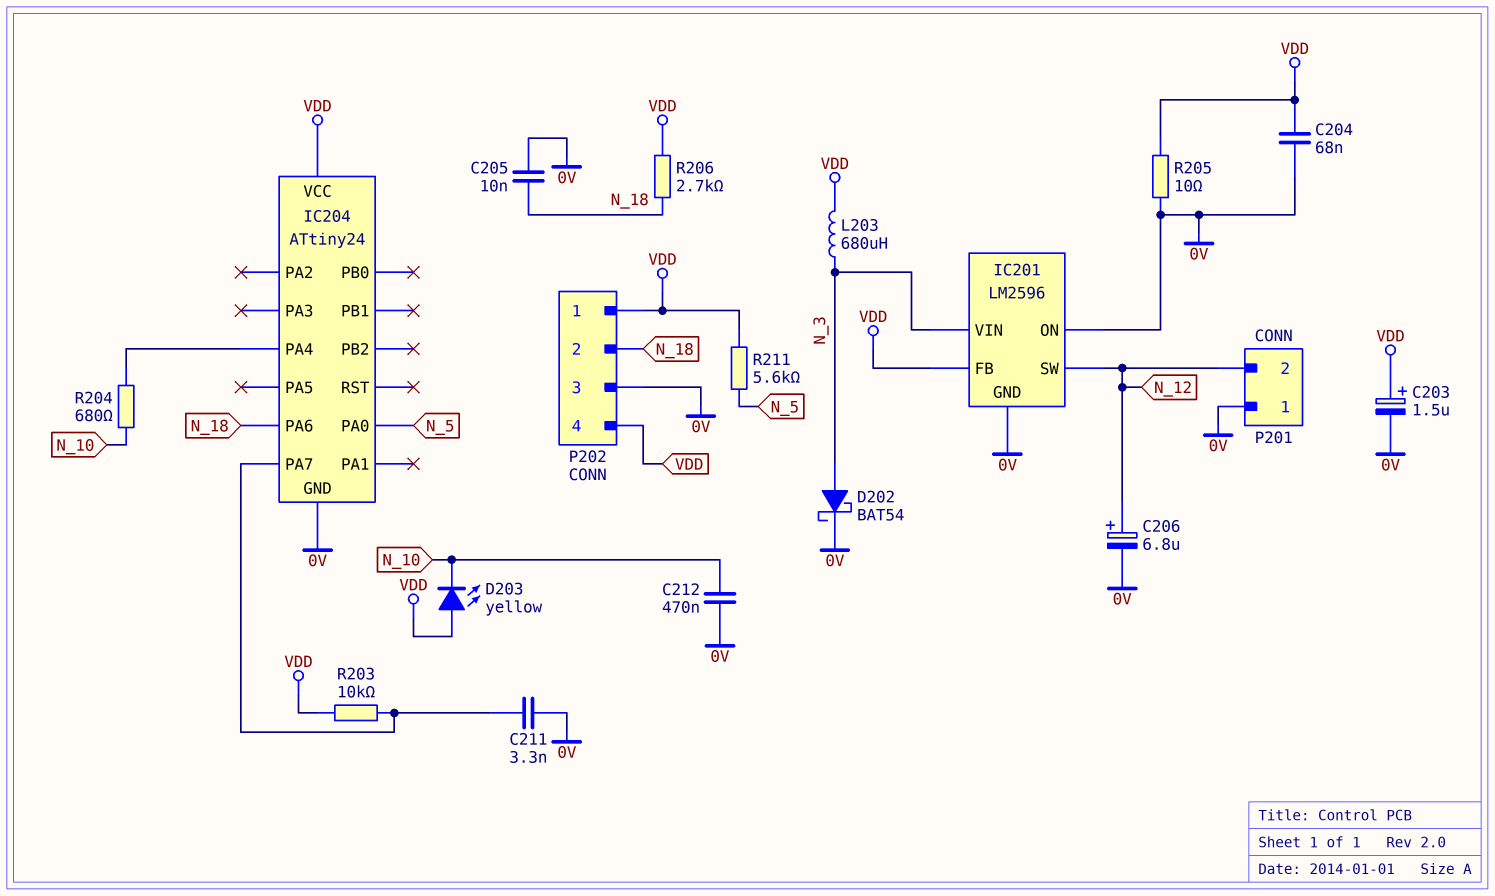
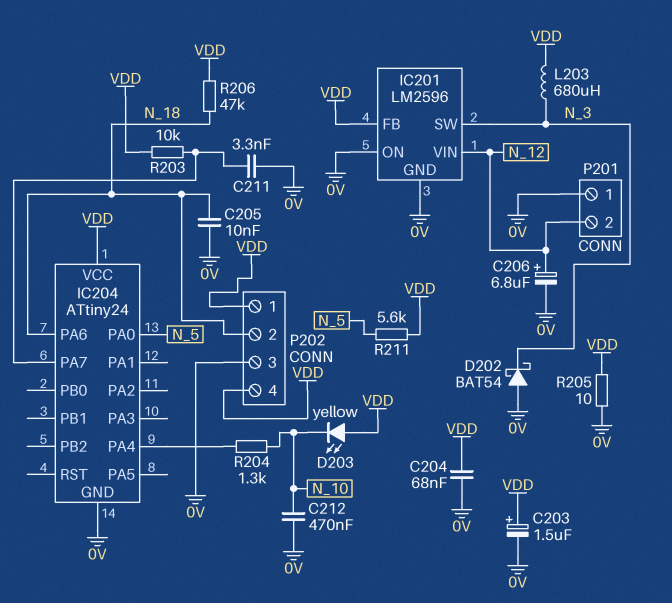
D202: schottky BAT54 (A N_3, K 0V) -> schottky BAT54 (A 0V, K N_3)
IC201 pin SW: N_12 -> N_3
IC201 pin VIN: N_3 -> N_12
R204: 680 (IC204/PA4, N_10) -> 1.3k (IC204/PA4, N_10)
R206: 2.7k (N_18, VDD) -> 47k (N_18, VDD)

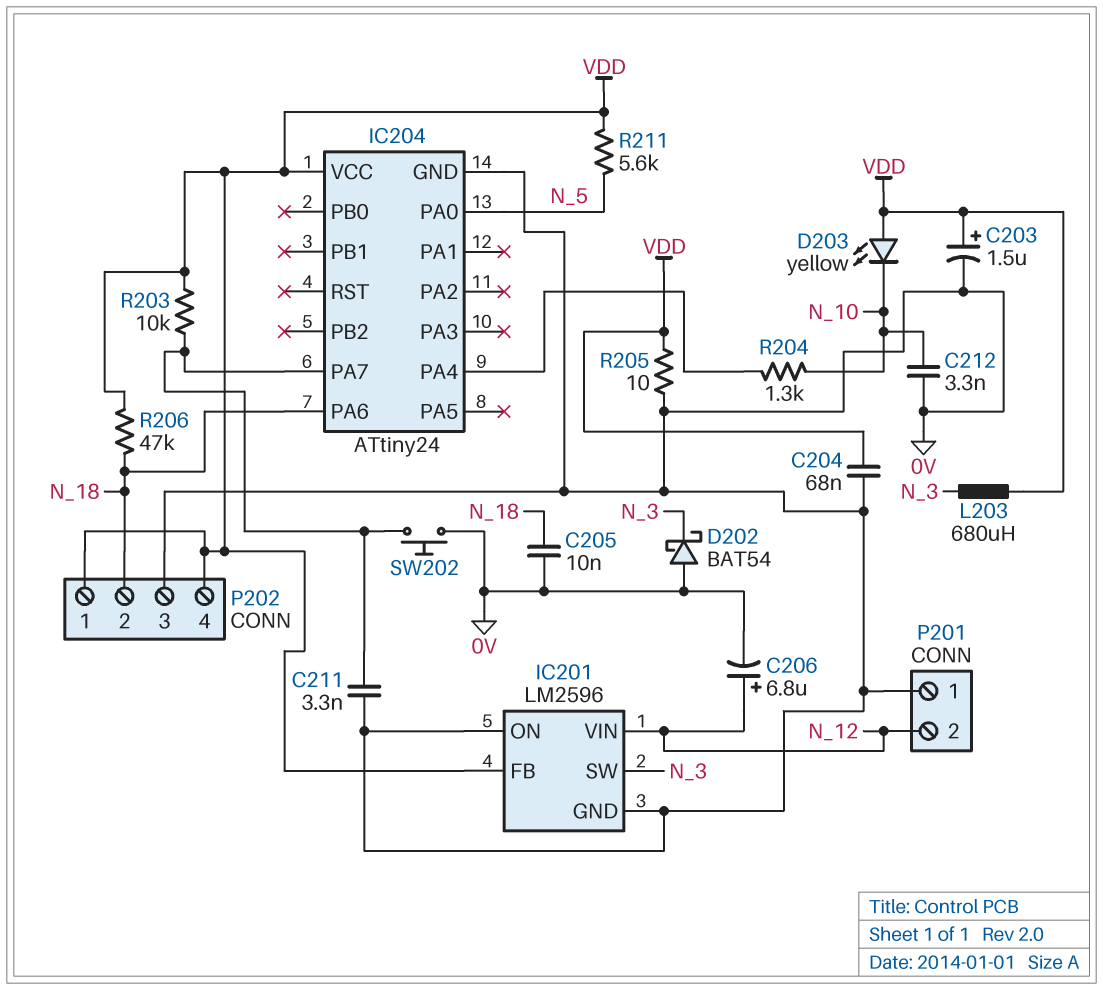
C212: 470nF (0V, N_10) -> 3.3nF (0V, N_10)
SW202: none -> button (0V, IC204/PA7)

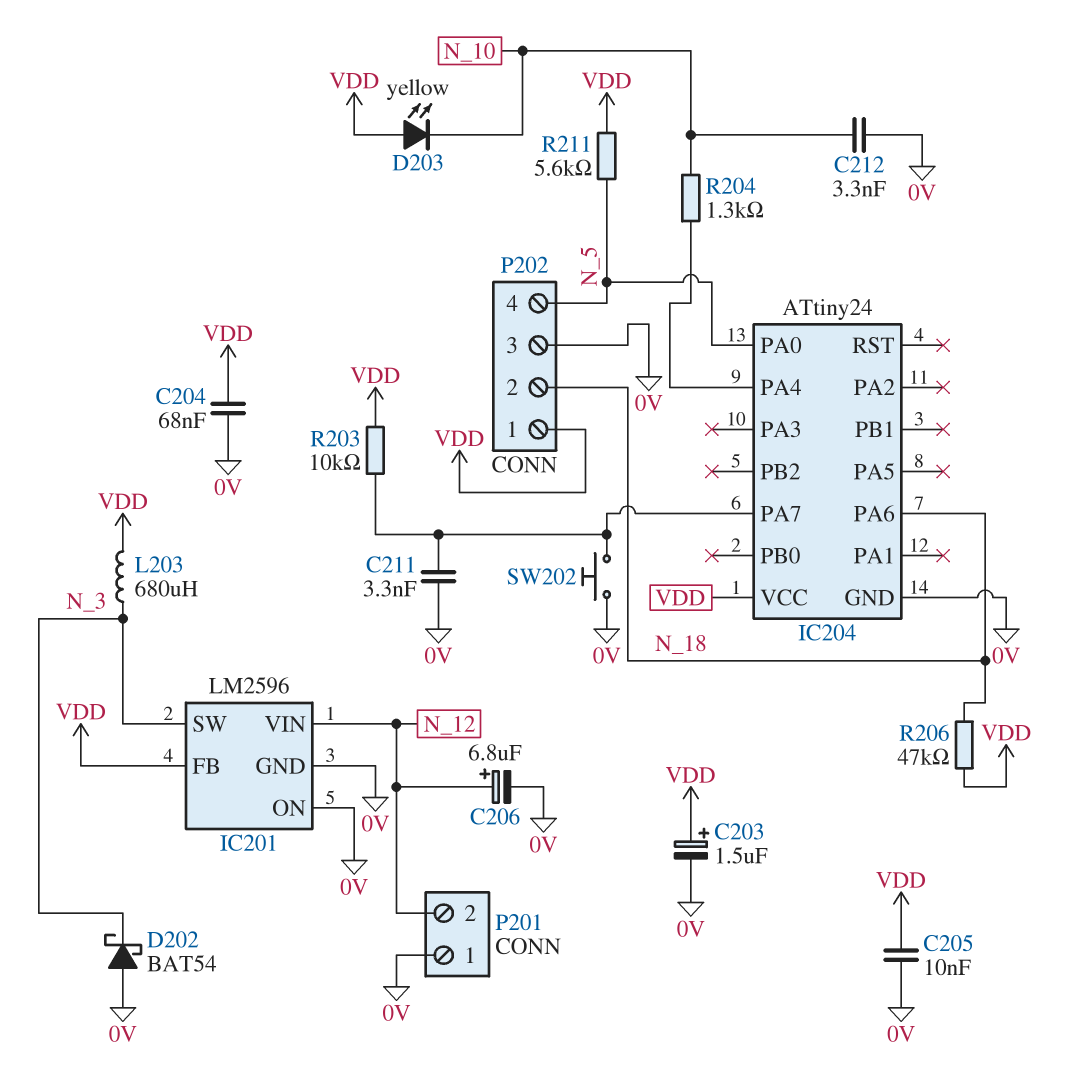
C205: 10nF (0V, N_18) -> 10nF (0V, VDD)
P202 pin 4: VDD -> N_5
R205: 10 (0V, VDD) -> none

